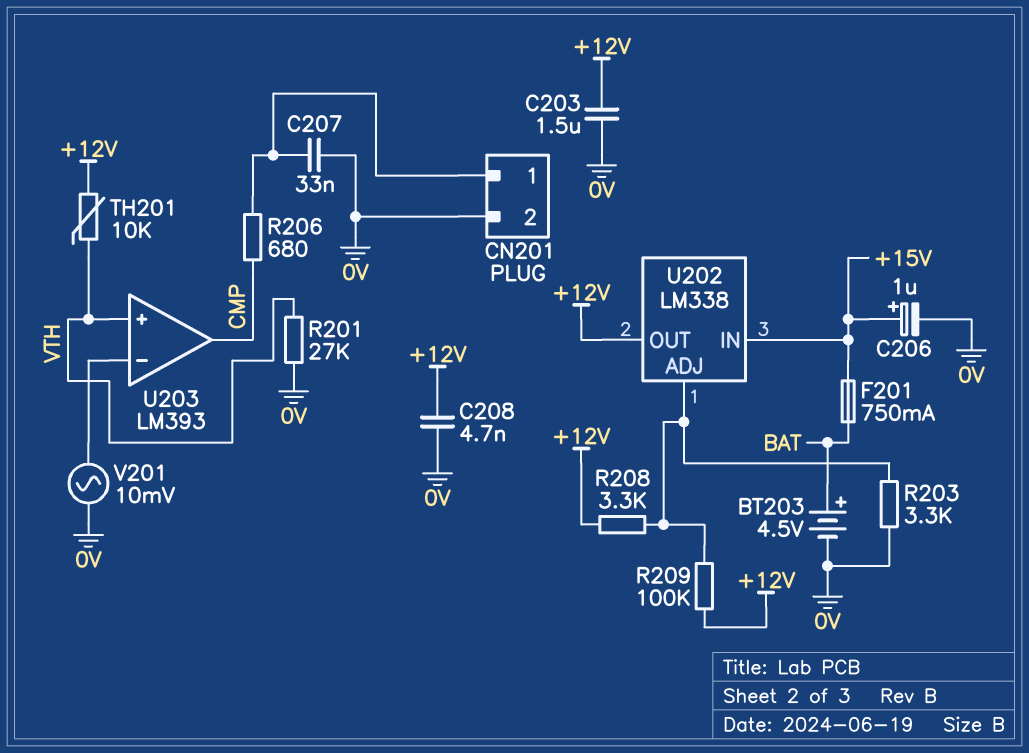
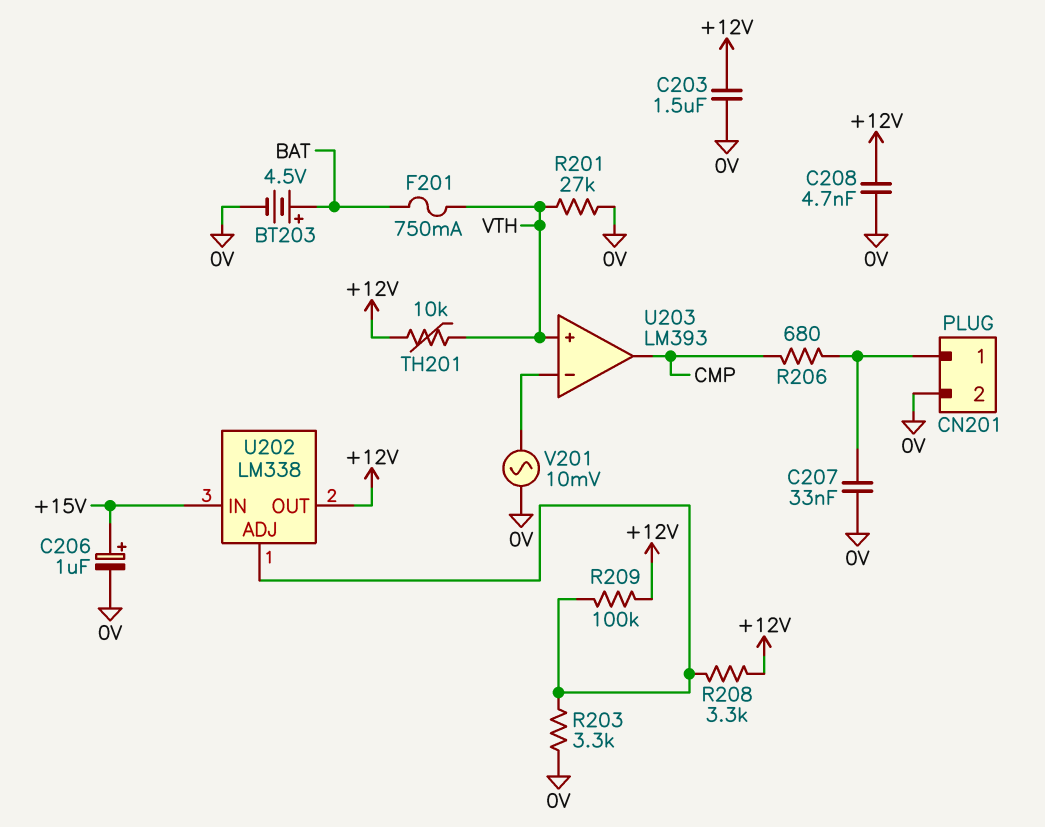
F201: 750mA (+15V, BAT) -> 750mA (BAT, VTH)

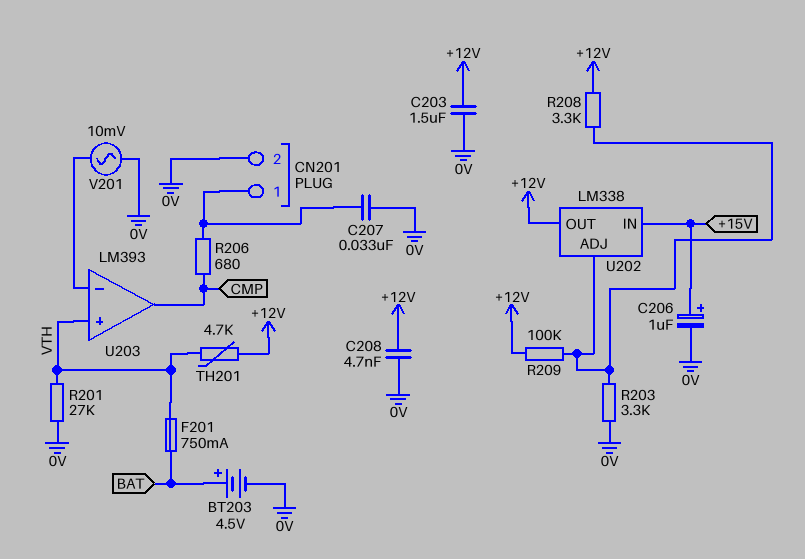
TH201: 10k (+12V, VTH) -> 4.7k (+12V, VTH)

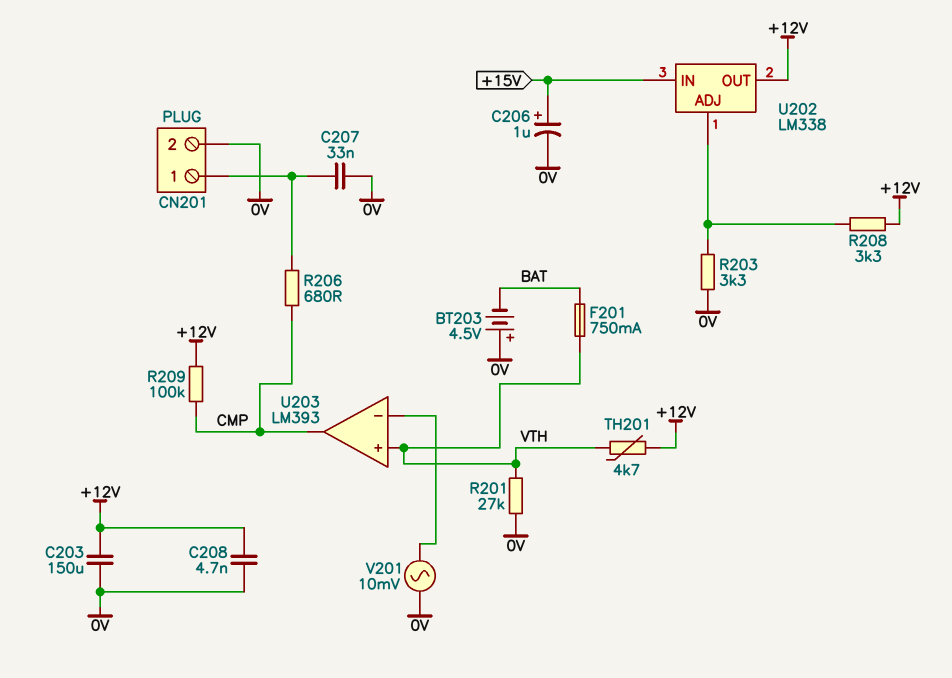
BT203: 4.5V (plus BAT, minus 0V) -> 4.5V (plus 0V, minus BAT)
C203: 1.5uF (+12V, 0V) -> 150uF (+12V, 0V)
R209: 100k (+12V, U202/ADJ) -> 100k (+12V, CMP)

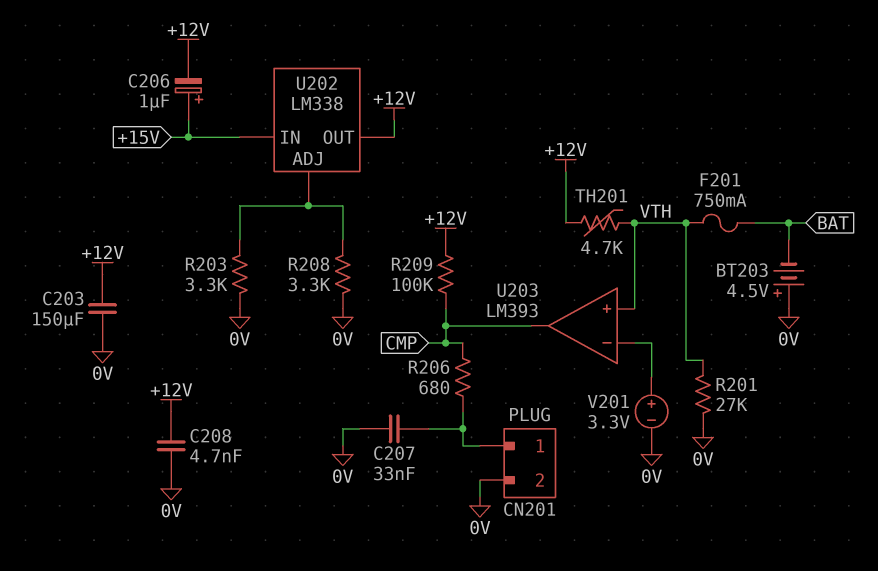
C206: 1uF (plus +15V, minus 0V) -> 1uF (plus +15V, minus +12V)
R208: 3.3k (+12V, U202/ADJ) -> 3.3k (0V, U202/ADJ)
V201: AC 10mV (0V, U203/in-) -> 3.3V (plus U203/in-, minus 0V)

